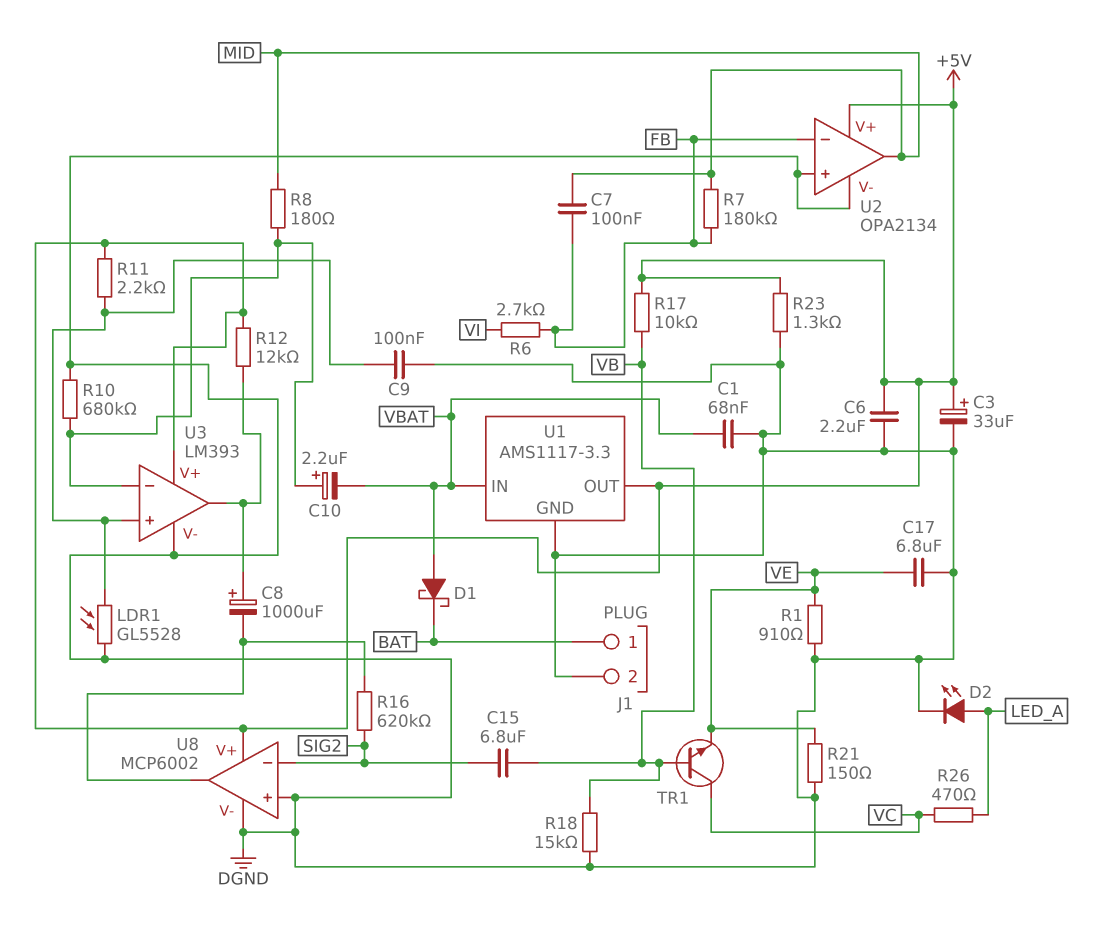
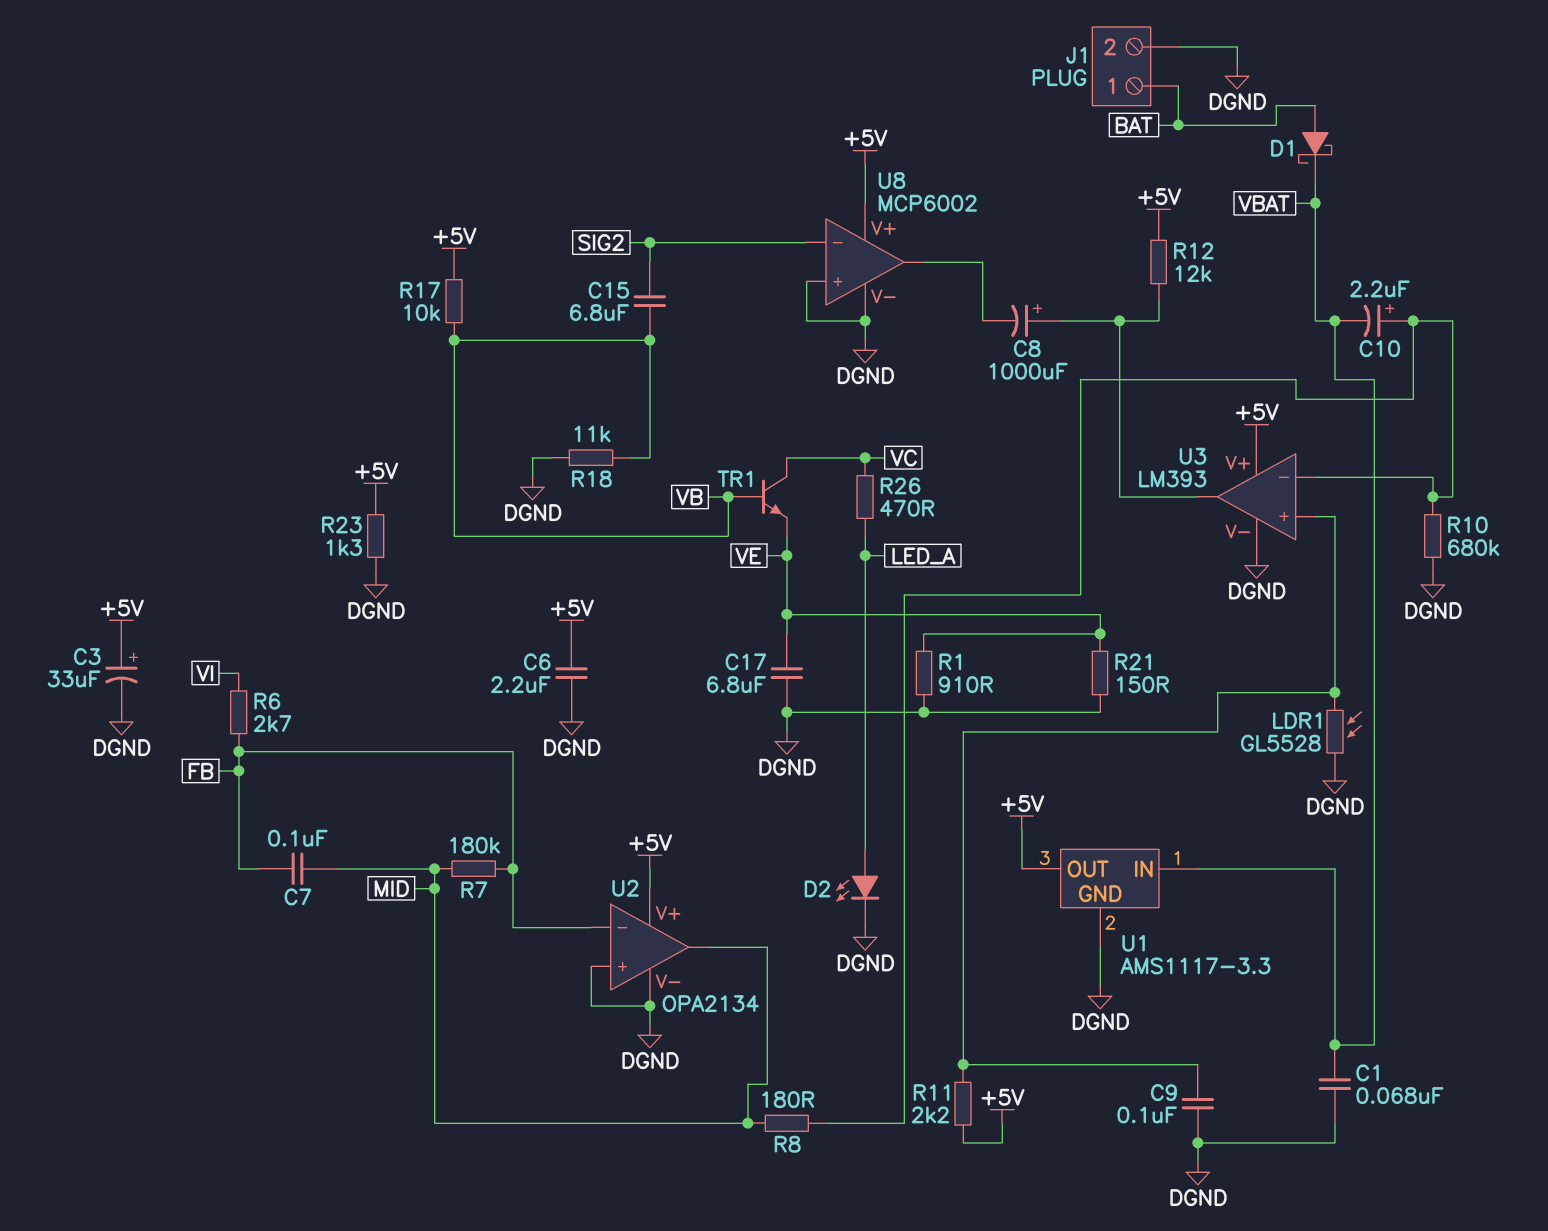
D1: schottky (A VBAT, K BAT) -> schottky (A BAT, K VBAT)
R16: 620k (SIG2, U8/out) -> none
R18: 15k (DGND, VB) -> 11k (DGND, VB)

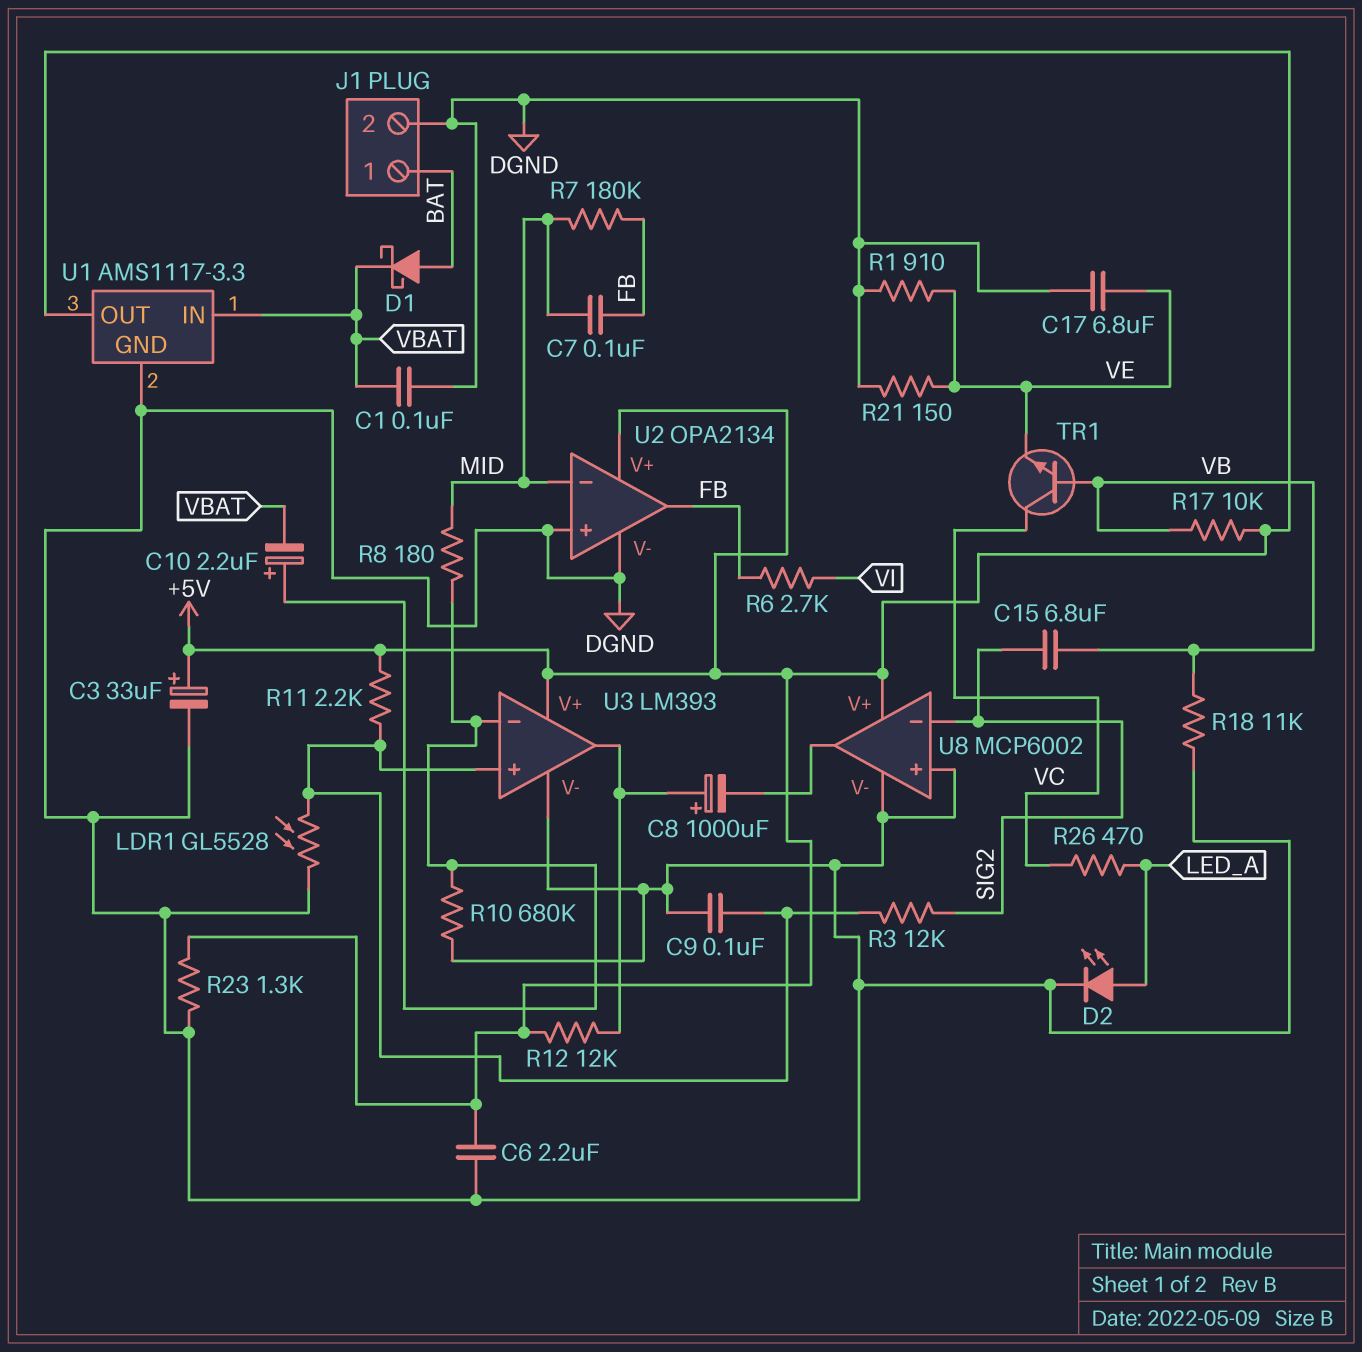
C1: 68nF (DGND, VBAT) -> 100nF (DGND, VBAT)
R3: none -> 12k (SIG2, U3/in+)
U2 pin in-: FB -> MID
U2 pin out: MID -> FB

